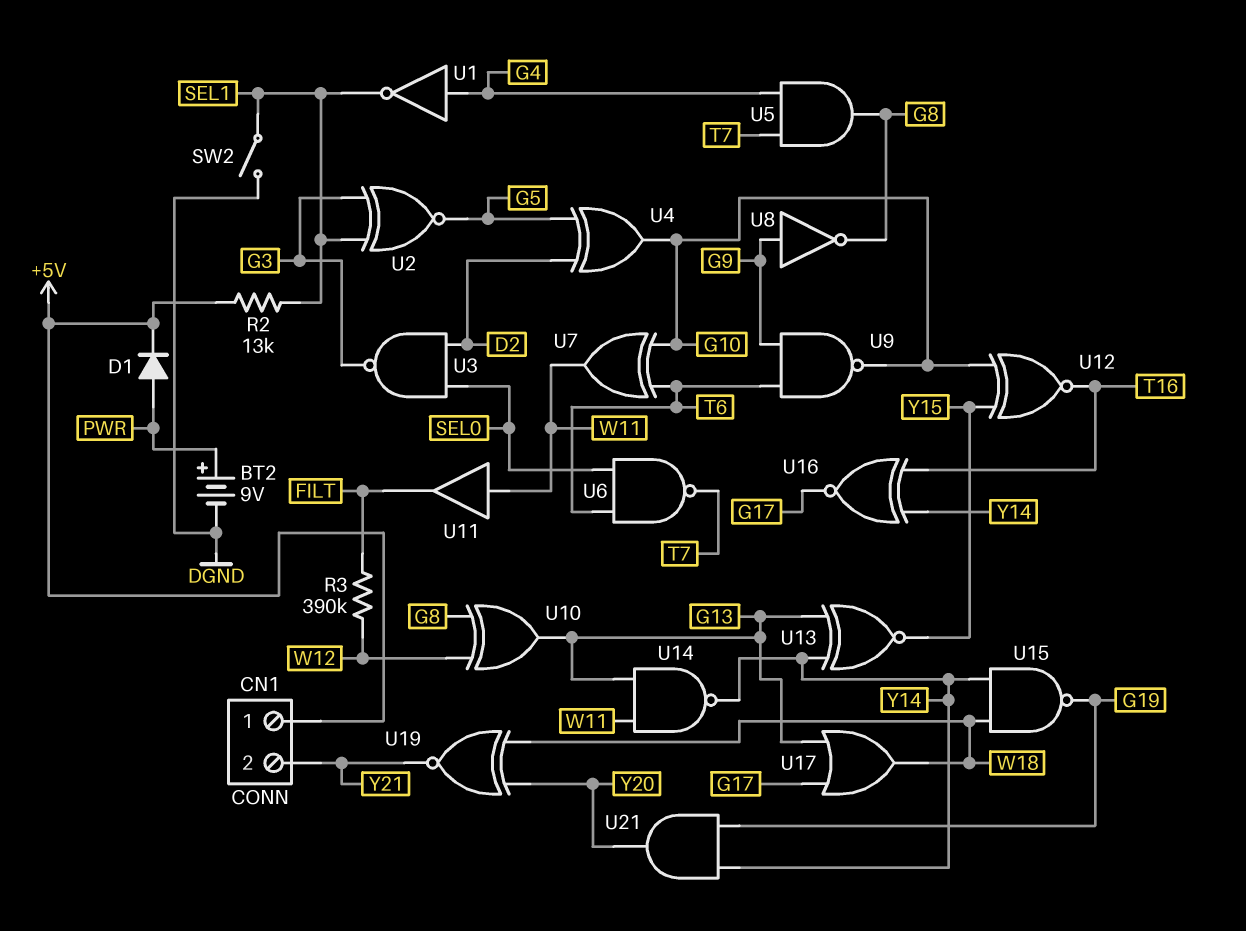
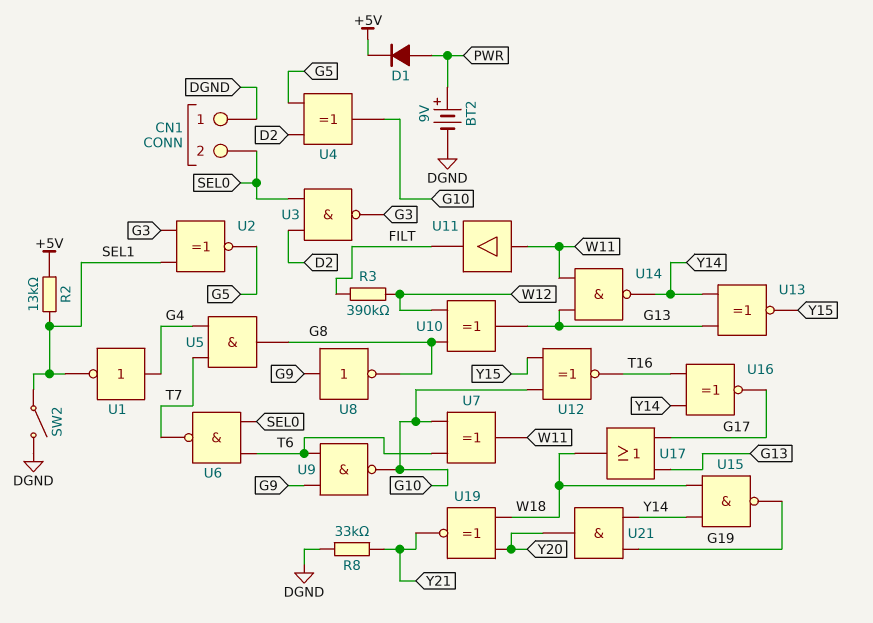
CN1 pin 1: +5V -> DGND
CN1 pin 2: Y21 -> SEL0
R8: none -> 33k (DGND, Y21)

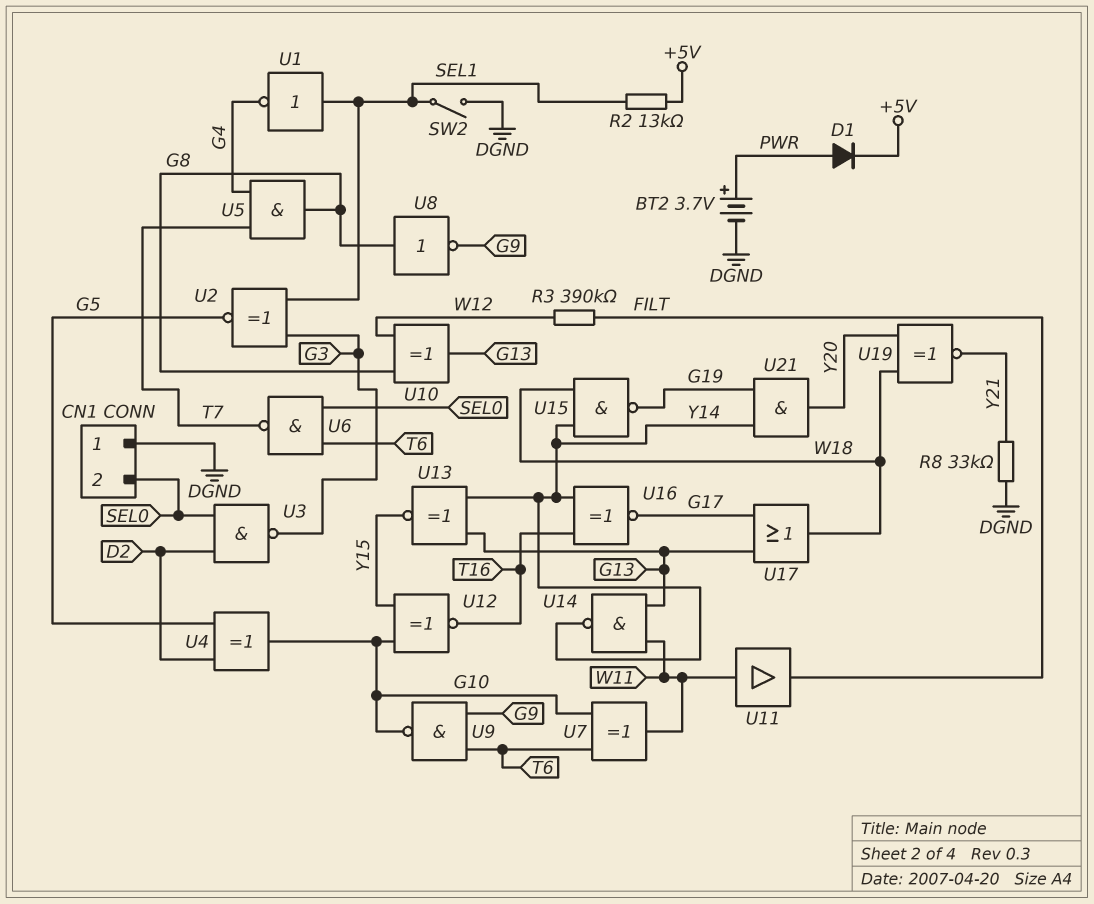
BT2: 9V (plus PWR, minus DGND) -> 3.7V (plus PWR, minus DGND)
U1: NOT (in G4, out SEL1) -> NOT (in SEL1, out G4)
U8: NOT (in G9, out G8) -> NOT (in G8, out G9)

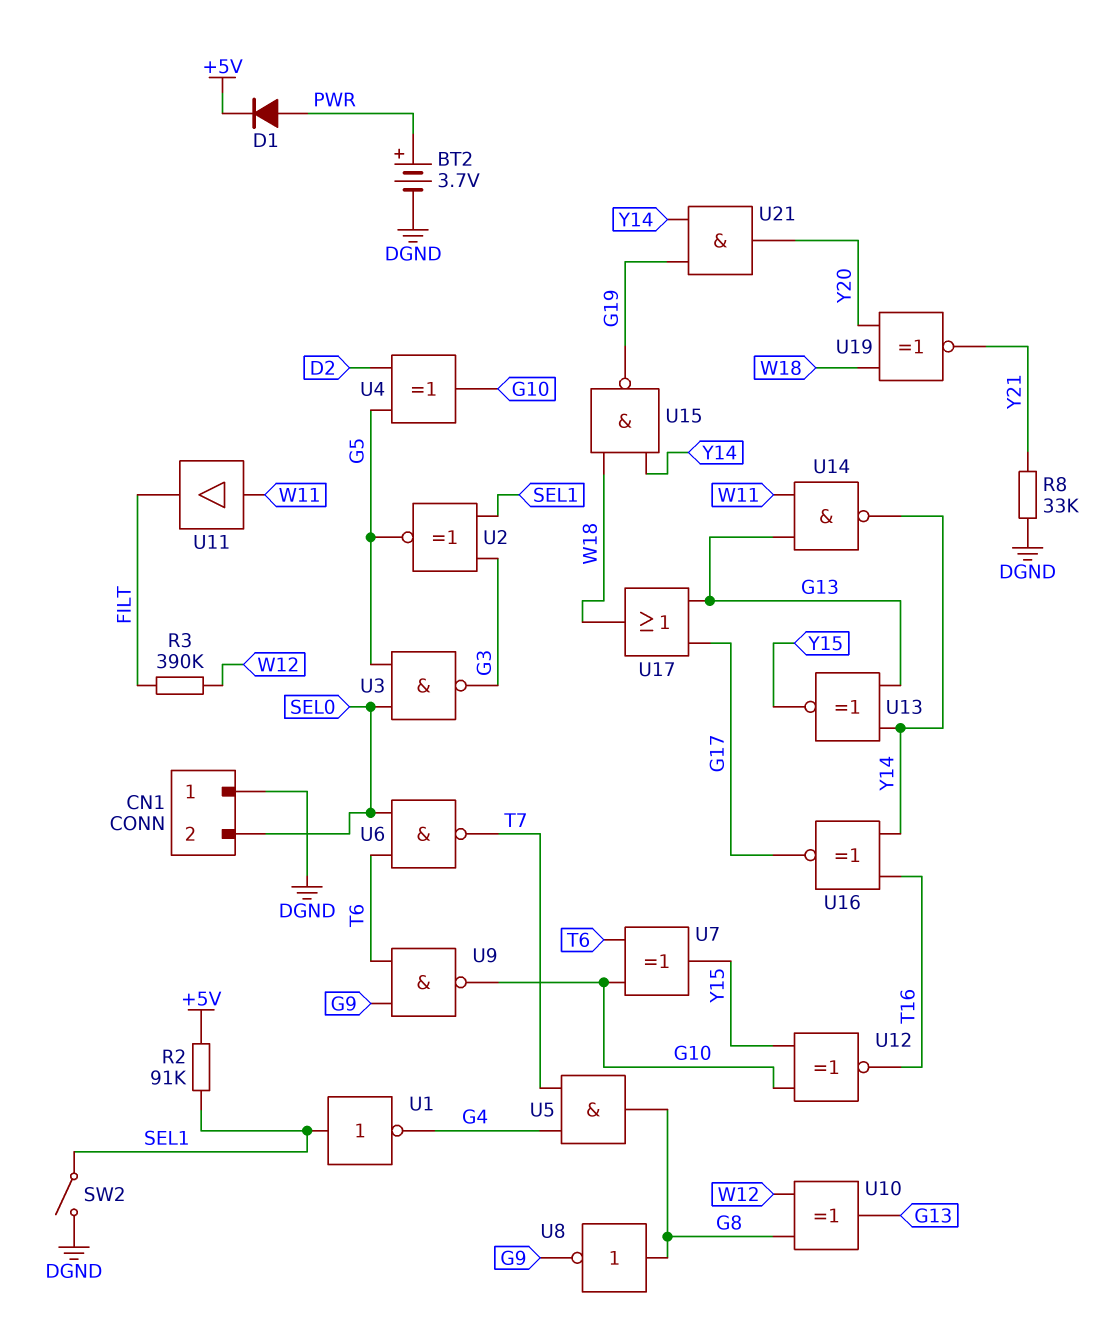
R2: 13k (+5V, SEL1) -> 91k (+5V, SEL1)
U3: NAND (in D2, in SEL0, out G3) -> NAND (in G5, in SEL0, out G3)
U7: XOR (in G10, in T6, out W11) -> XOR (in G10, in T6, out Y15)

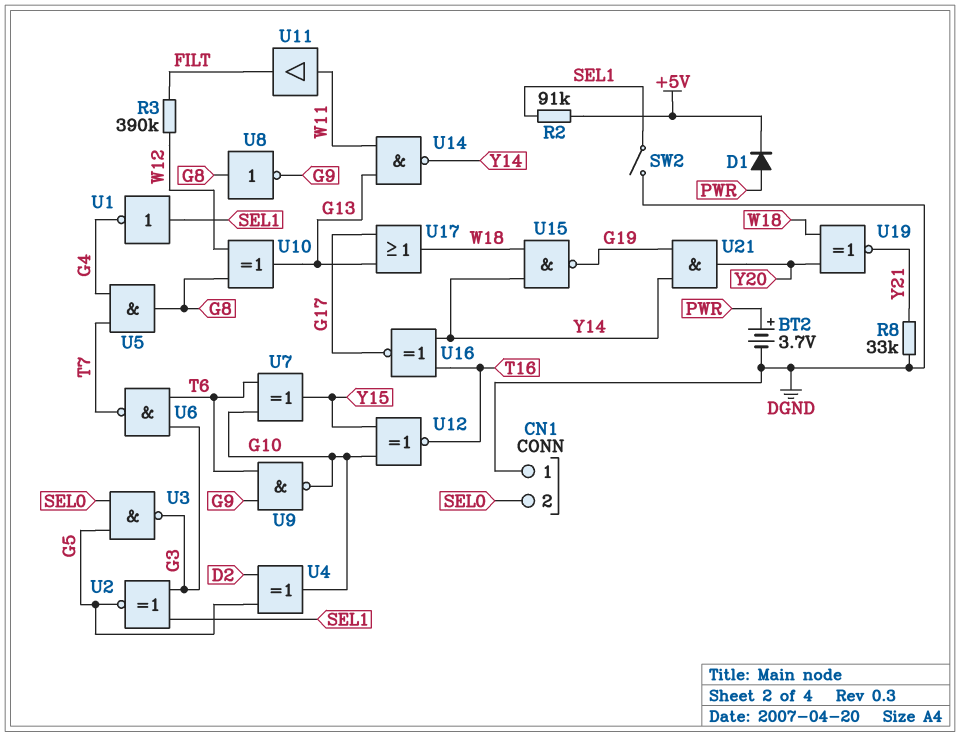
U6: NAND (in SEL0, in T6, out T7) -> NAND (in G3, in T6, out T7)
U13: XNOR (in G13, in Y14, out Y15) -> none

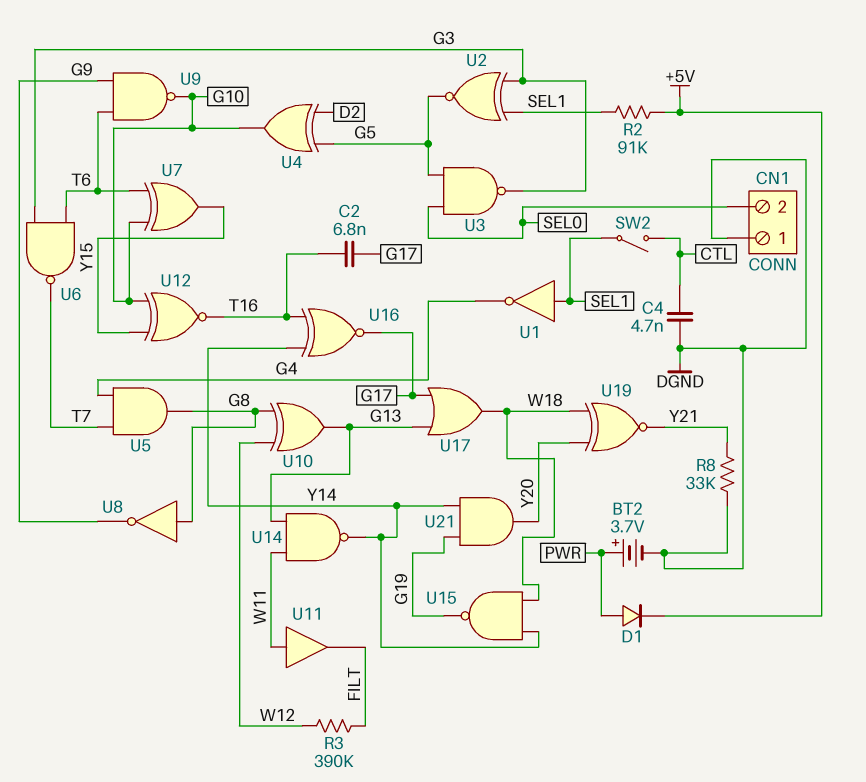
C2: none -> 6.8nF (G17, T16)
C4: none -> 4.7nF (CTL, DGND)
SW2: switch (DGND, SEL1) -> switch (CTL, SEL1)

